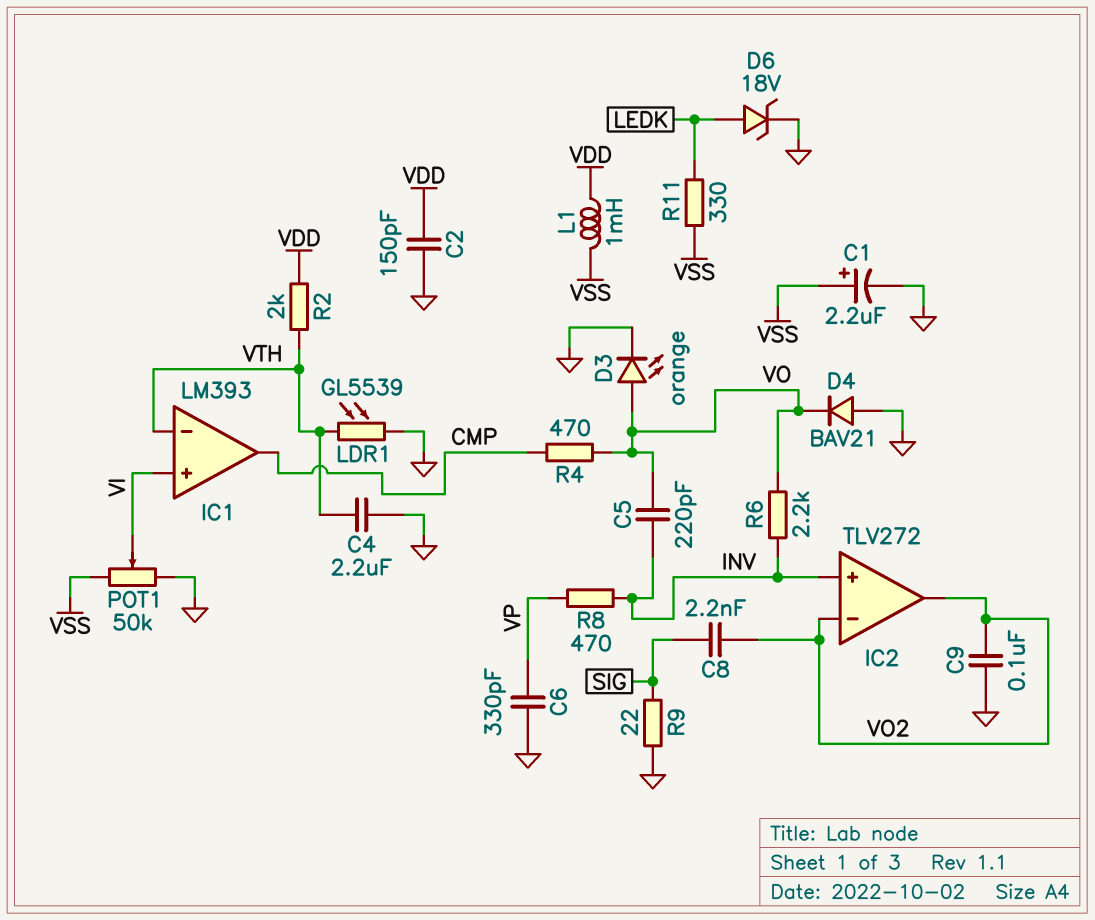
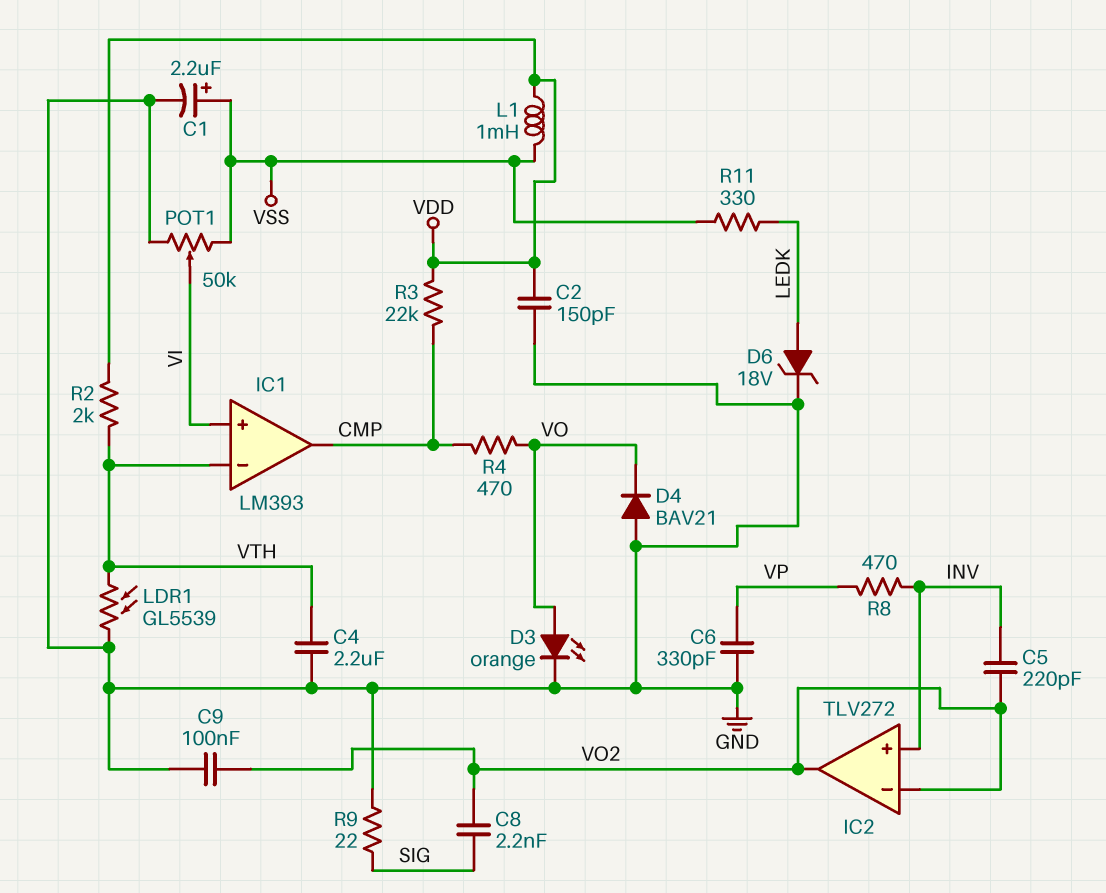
C5: 220pF (INV, VO) -> 220pF (INV, VO2)
R3: none -> 22k (CMP, VDD)
R6: 2.2k (INV, VO) -> none

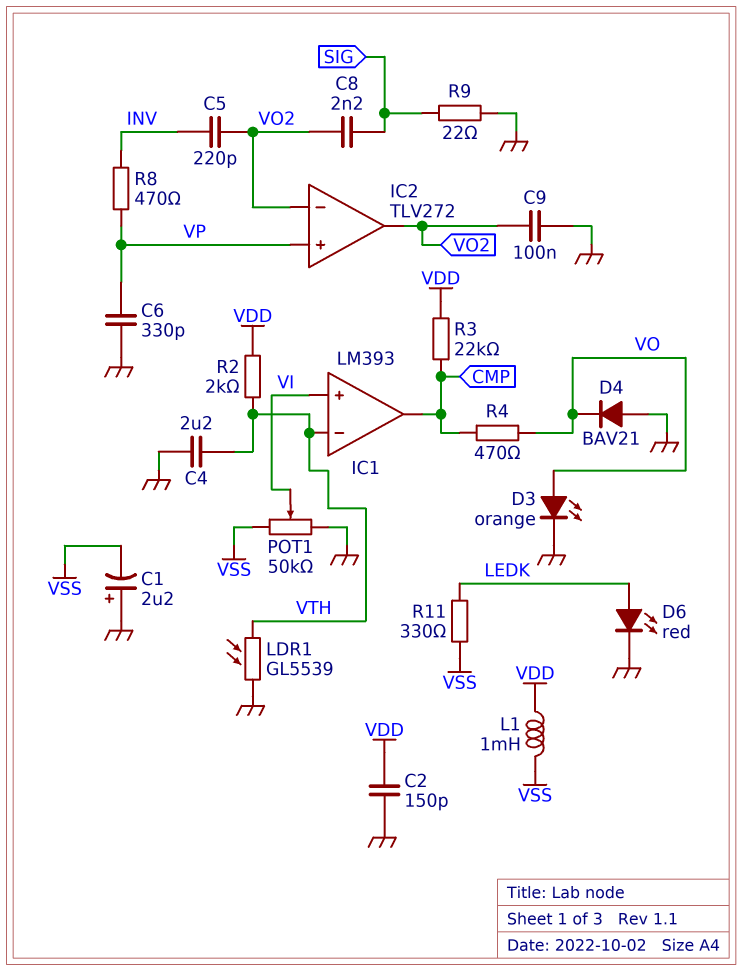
C1: 2.2uF (plus VSS, minus GND) -> 2.2uF (plus GND, minus VSS)
D6: zener 18V (A LEDK, K GND) -> LED red (A LEDK, K GND)
IC2 pin in+: INV -> VP

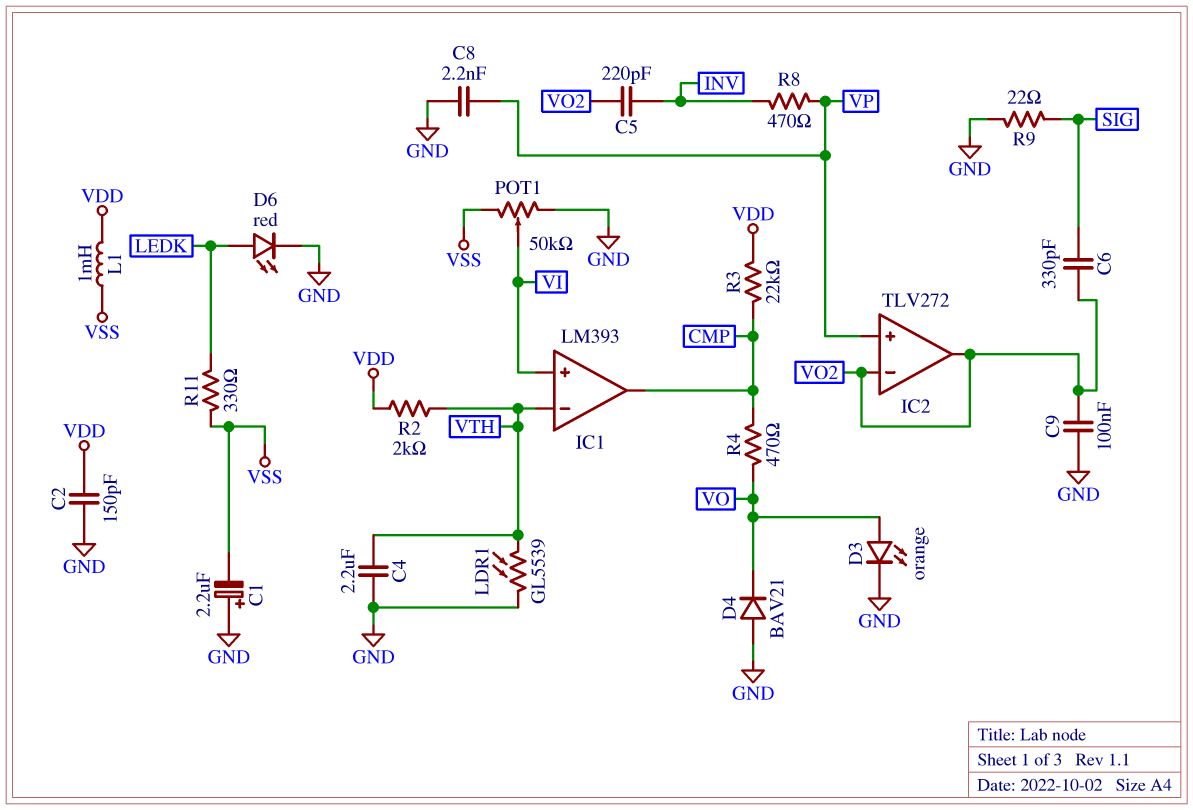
C6: 330pF (GND, VP) -> 330pF (SIG, VO2)
C8: 2.2nF (SIG, VO2) -> 2.2nF (GND, VP)

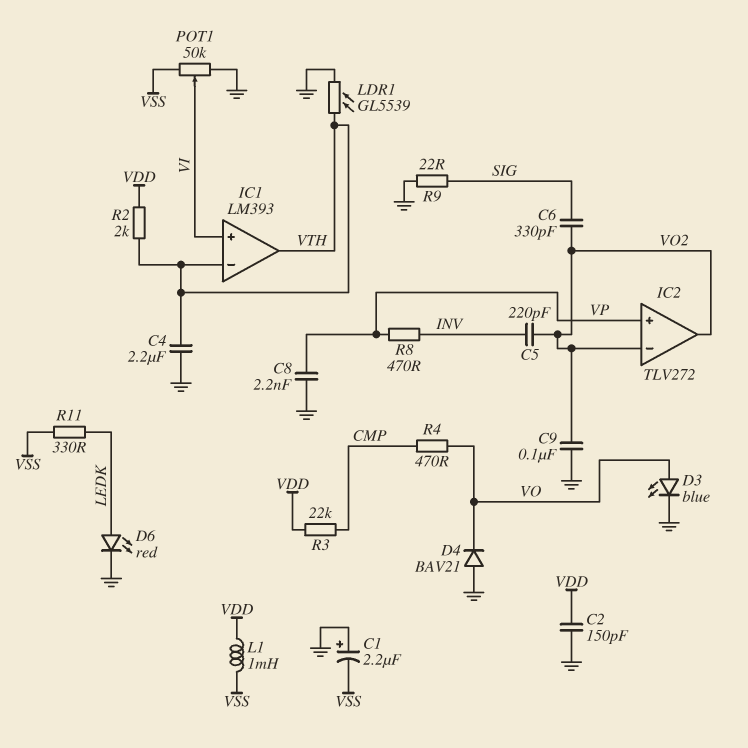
D3: LED orange (A VO, K GND) -> LED blue (A VO, K GND)
IC1 pin out: CMP -> VTH

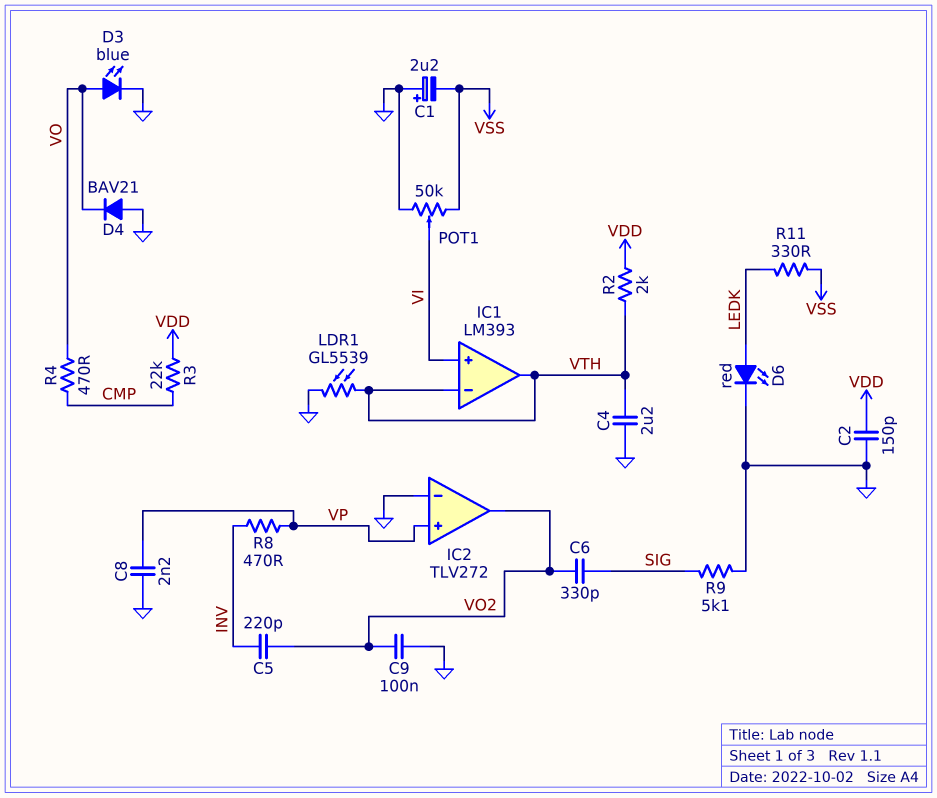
IC2 pin in-: VO2 -> GND
L1: 1mH (VDD, VSS) -> none
R9: 22 (GND, SIG) -> 5.1k (GND, SIG)

